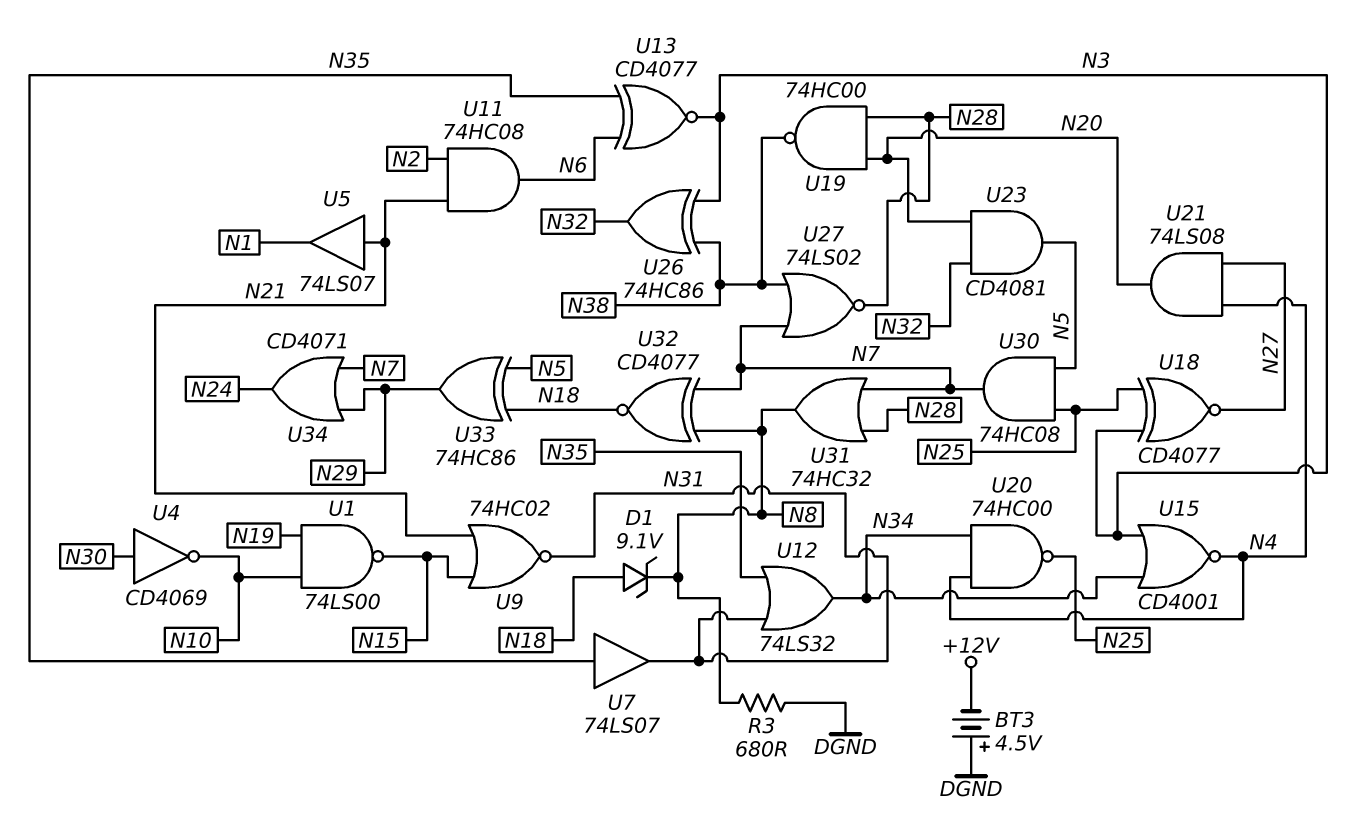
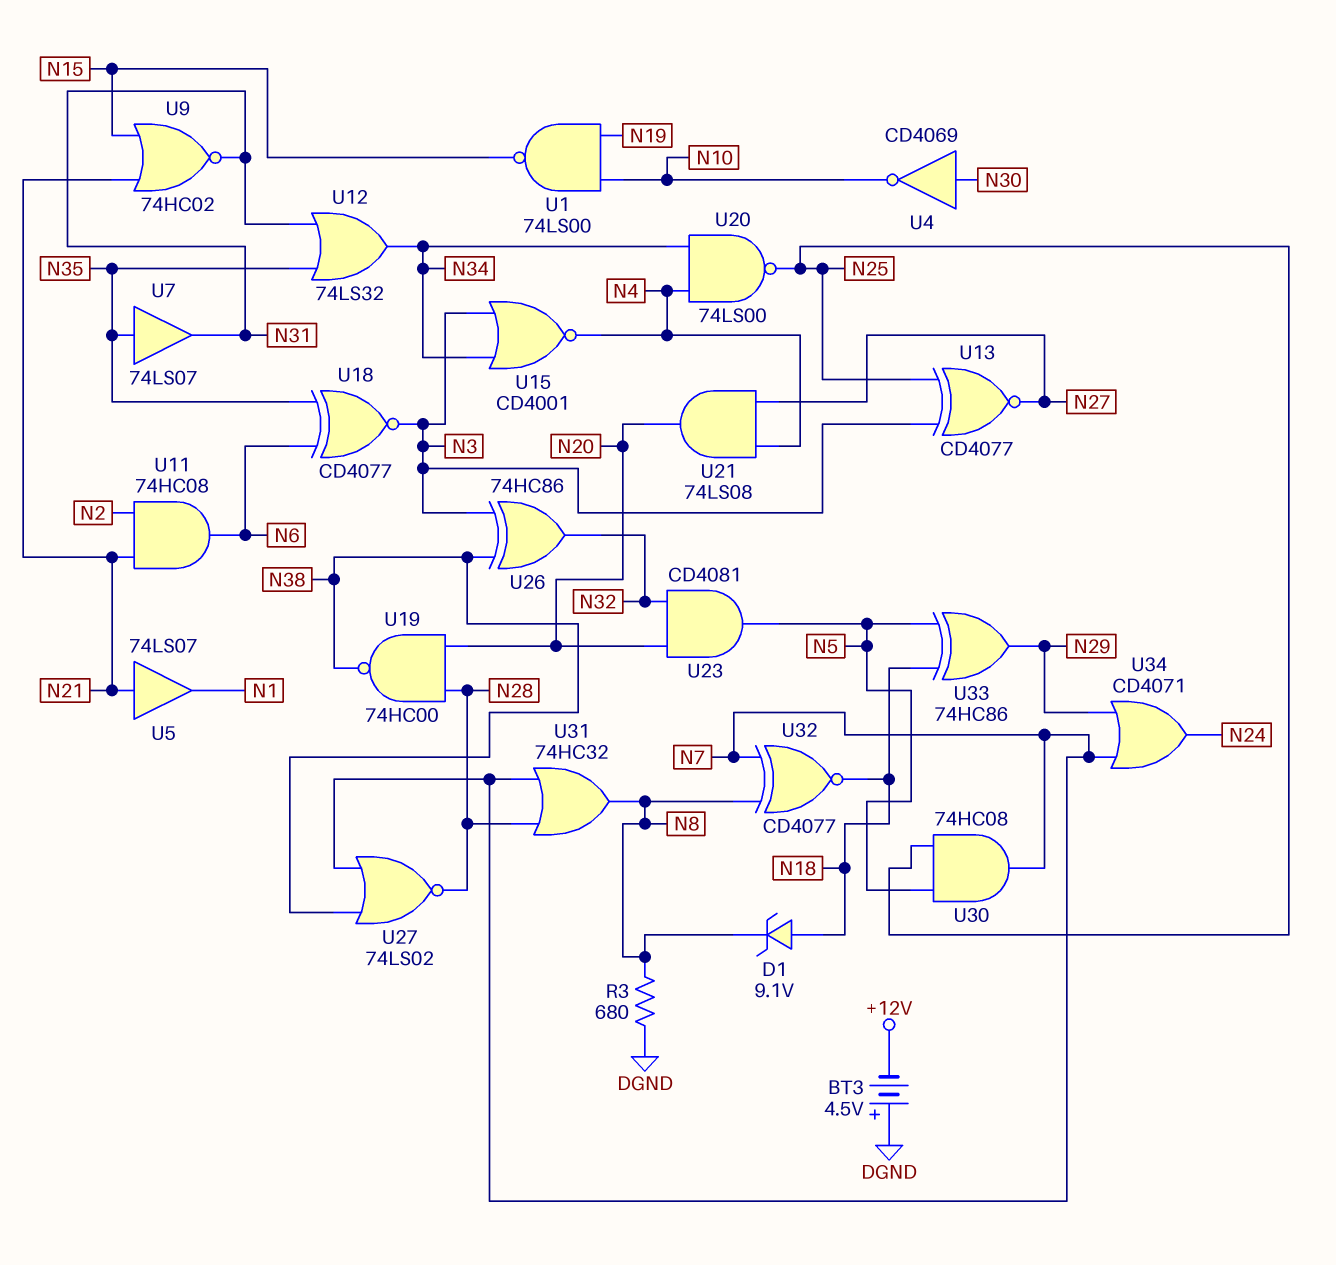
U13: XNOR CD4077 (in N6, in N35, out N3) -> XNOR CD4077 (in N3, in N25, out N27)
U18: XNOR CD4077 (in N3, in N25, out N27) -> XNOR CD4077 (in N6, in N35, out N3)
U20: NAND 74HC00 (in N4, in N34, out N25) -> NAND 74LS00 (in N4, in N34, out N25)

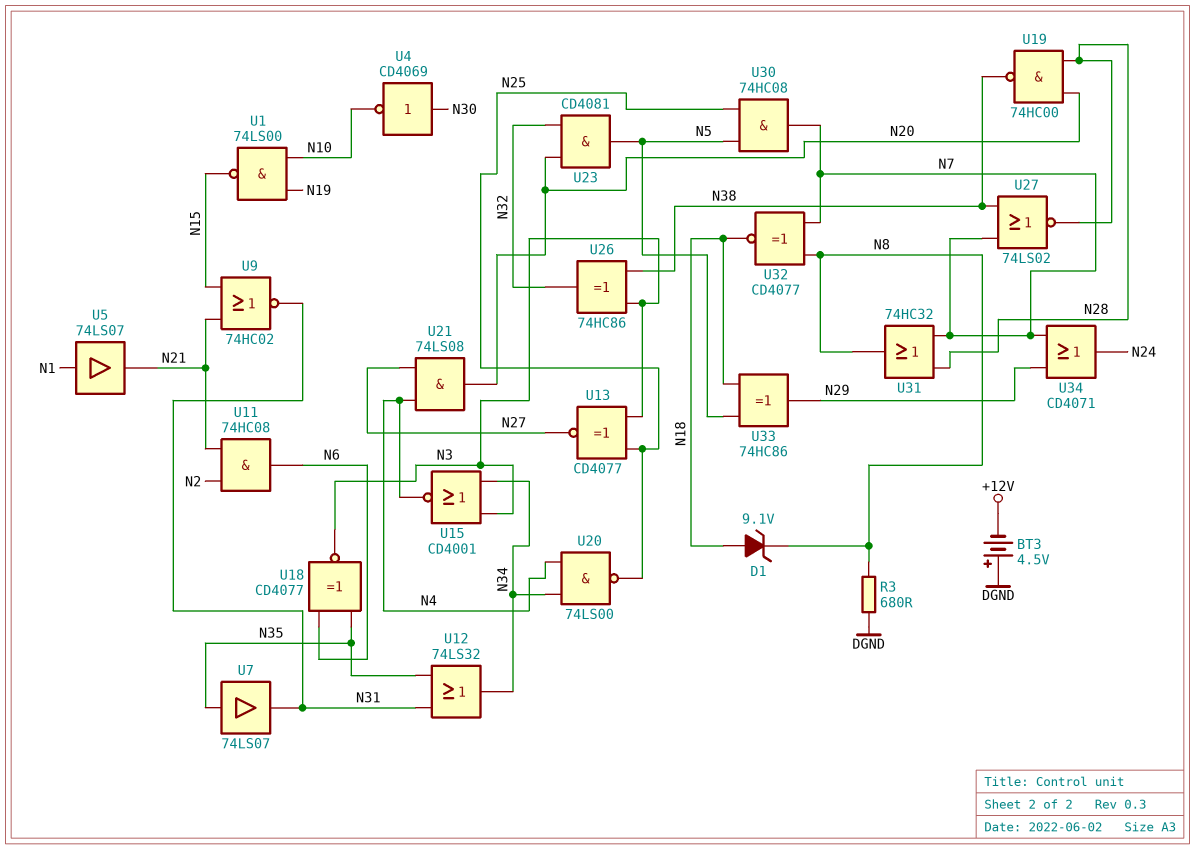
U5: buffer 74LS07 (in N21, out N1) -> buffer 74LS07 (in N1, out N21)

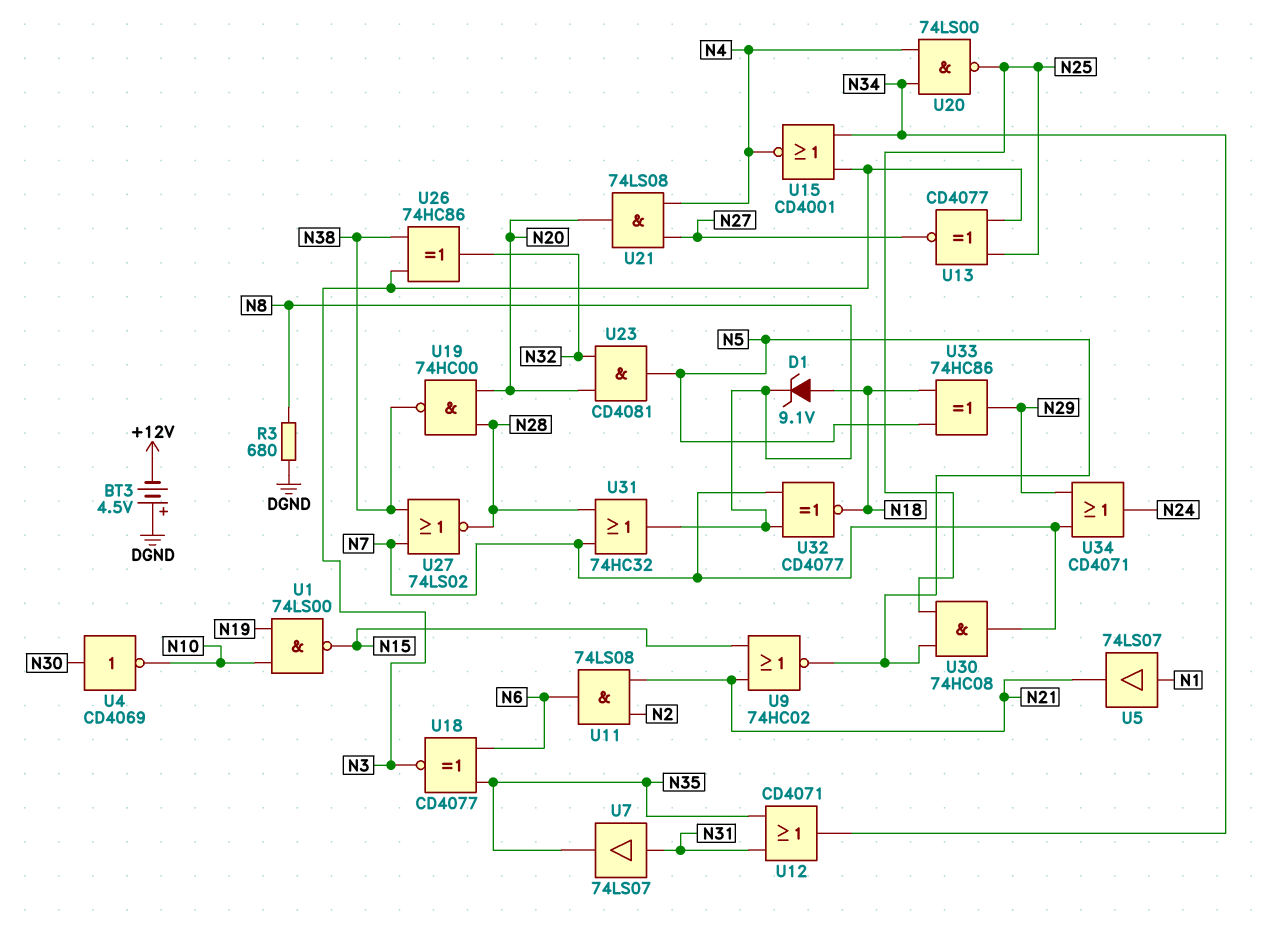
U7: buffer 74LS07 (in N35, out N31) -> buffer 74LS07 (in N31, out N35)
U9: NOR 74HC02 (in N15, in N21, out N31) -> NOR 74HC02 (in N15, in N21, out N5)
U11: AND 74HC08 (in N2, in N21, out N6) -> AND 74LS08 (in N2, in N21, out N6)
U12: OR 74LS32 (in N31, in N35, out N34) -> OR CD4071 (in N31, in N35, out N34)

